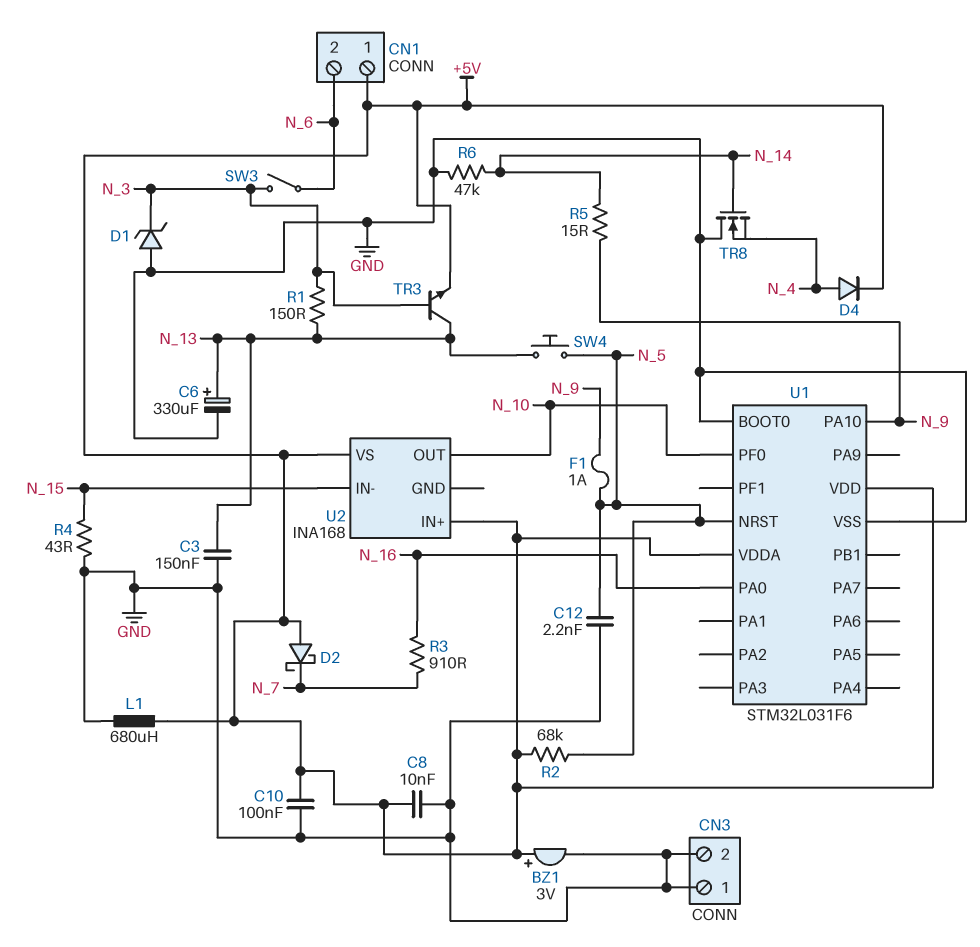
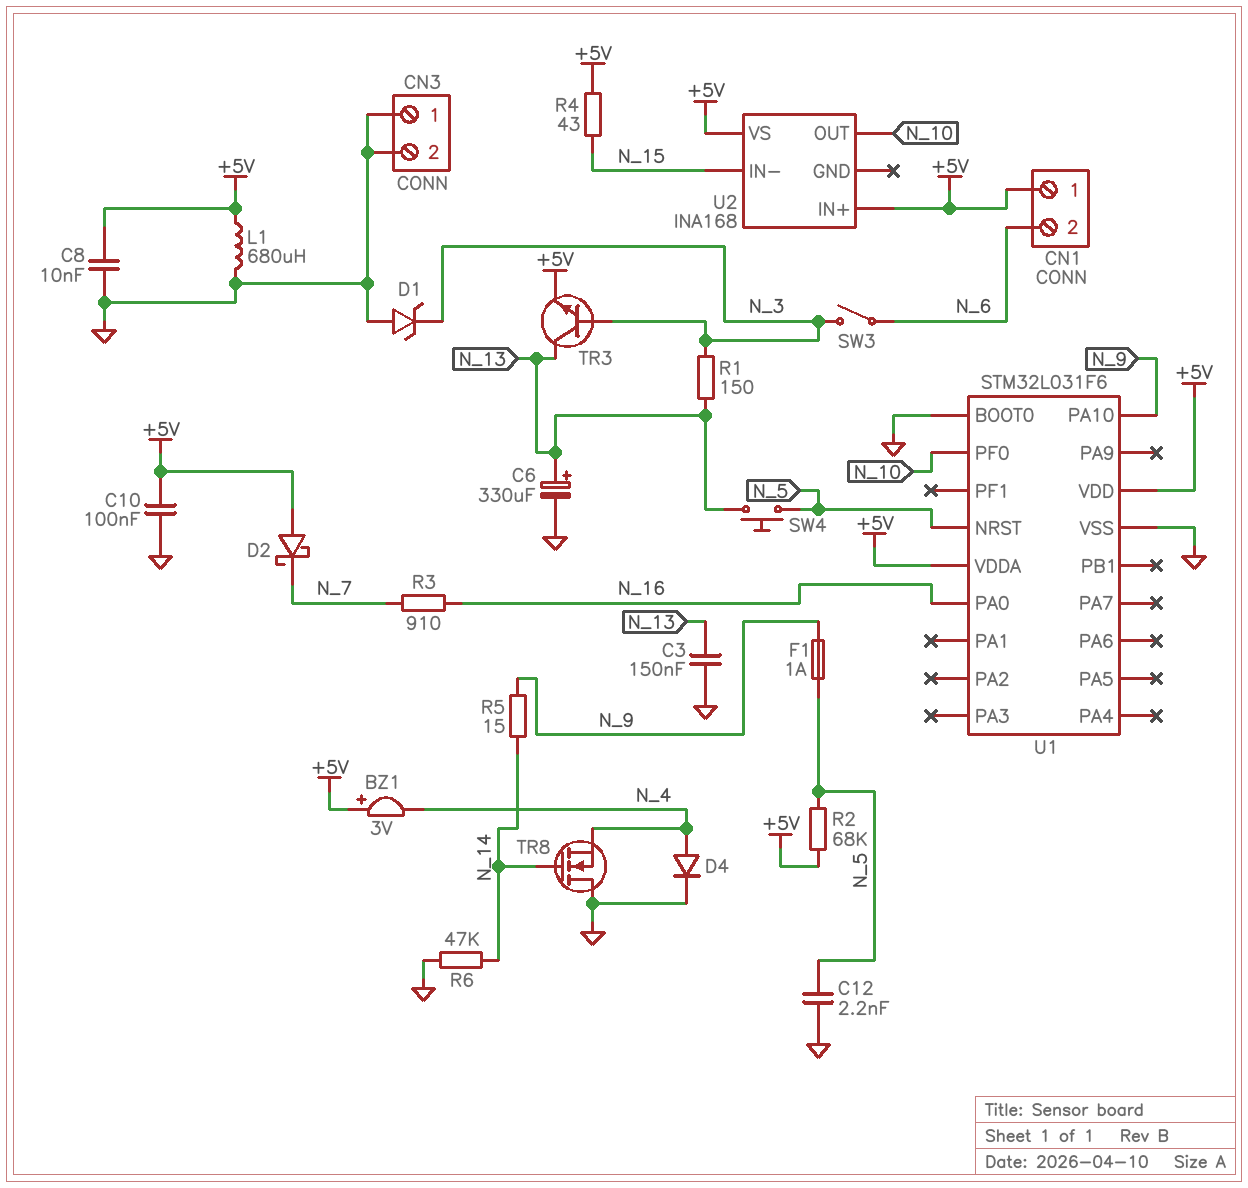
BZ1: buzzer 3V (plus +5V, minus GND) -> buzzer 3V (plus +5V, minus N_4)
D4: diode (A N_4, K +5V) -> diode (A N_4, K GND)
R4: 43 (GND, N_15) -> 43 (+5V, N_15)

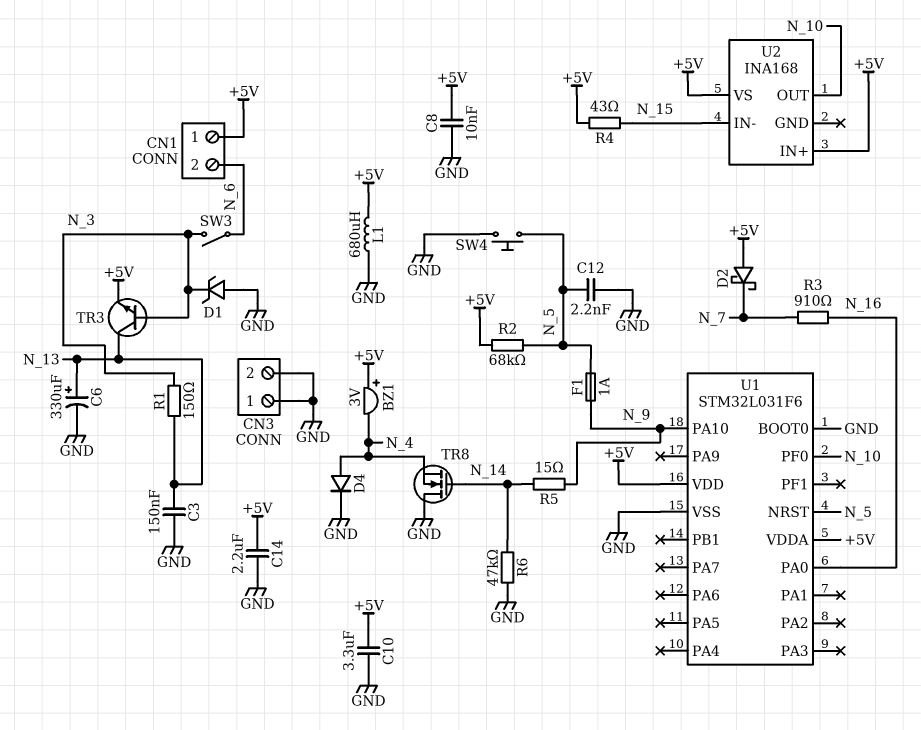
C10: 100nF (+5V, GND) -> 3.3uF (+5V, GND)
C14: none -> 2.2uF (+5V, GND)
SW4: button (N_5, N_13) -> button (GND, N_5)

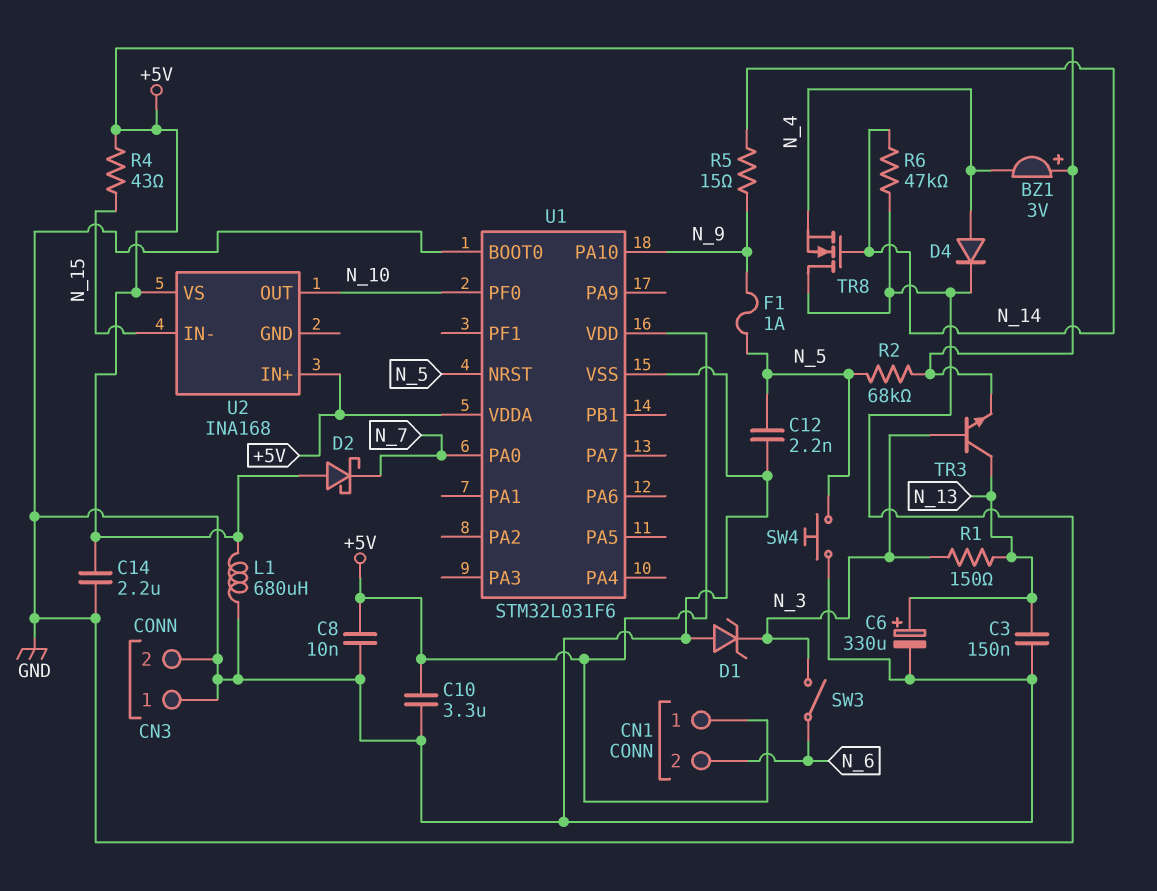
R3: 910 (N_7, N_16) -> none
U1 pin PA0: N_16 -> N_7

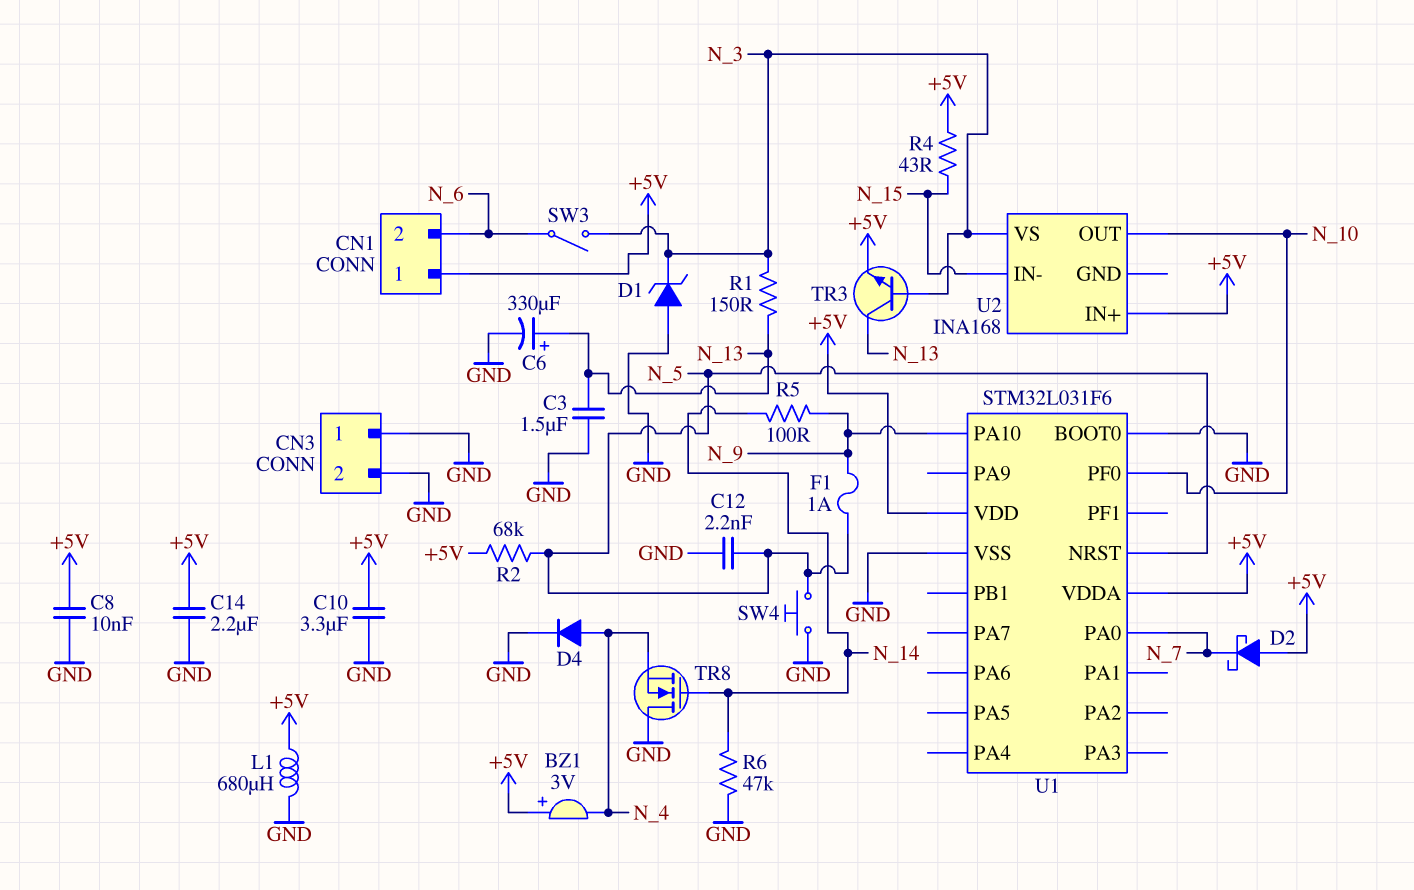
C3: 150nF (GND, N_13) -> 1.5uF (GND, N_13)
R5: 15 (N_9, N_14) -> 100 (N_9, N_14)
U2 pin VS: +5V -> N_3

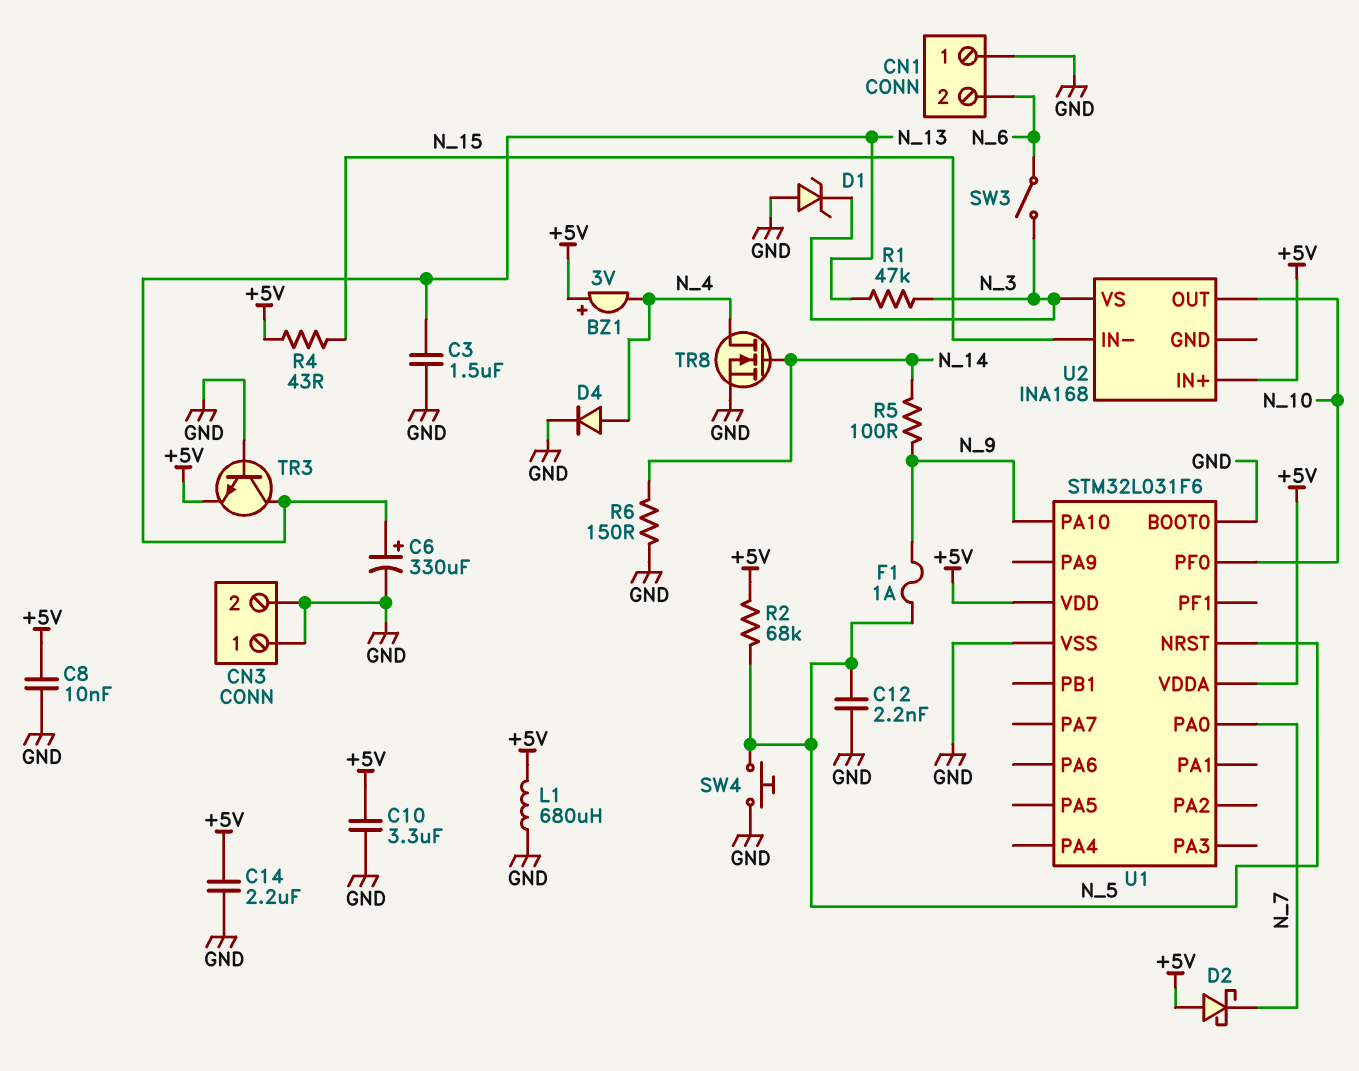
CN1 pin 1: +5V -> GND
R1: 150 (N_3, N_13) -> 47k (N_3, N_13)
R6: 47k (GND, N_14) -> 150 (GND, N_14)
TR3: NPN (B N_3, C N_13, E +5V) -> NPN (B GND, C N_13, E +5V)
TR8: NMOS (G N_14, D GND, S N_4) -> NMOS (G N_14, D N_4, S GND)

